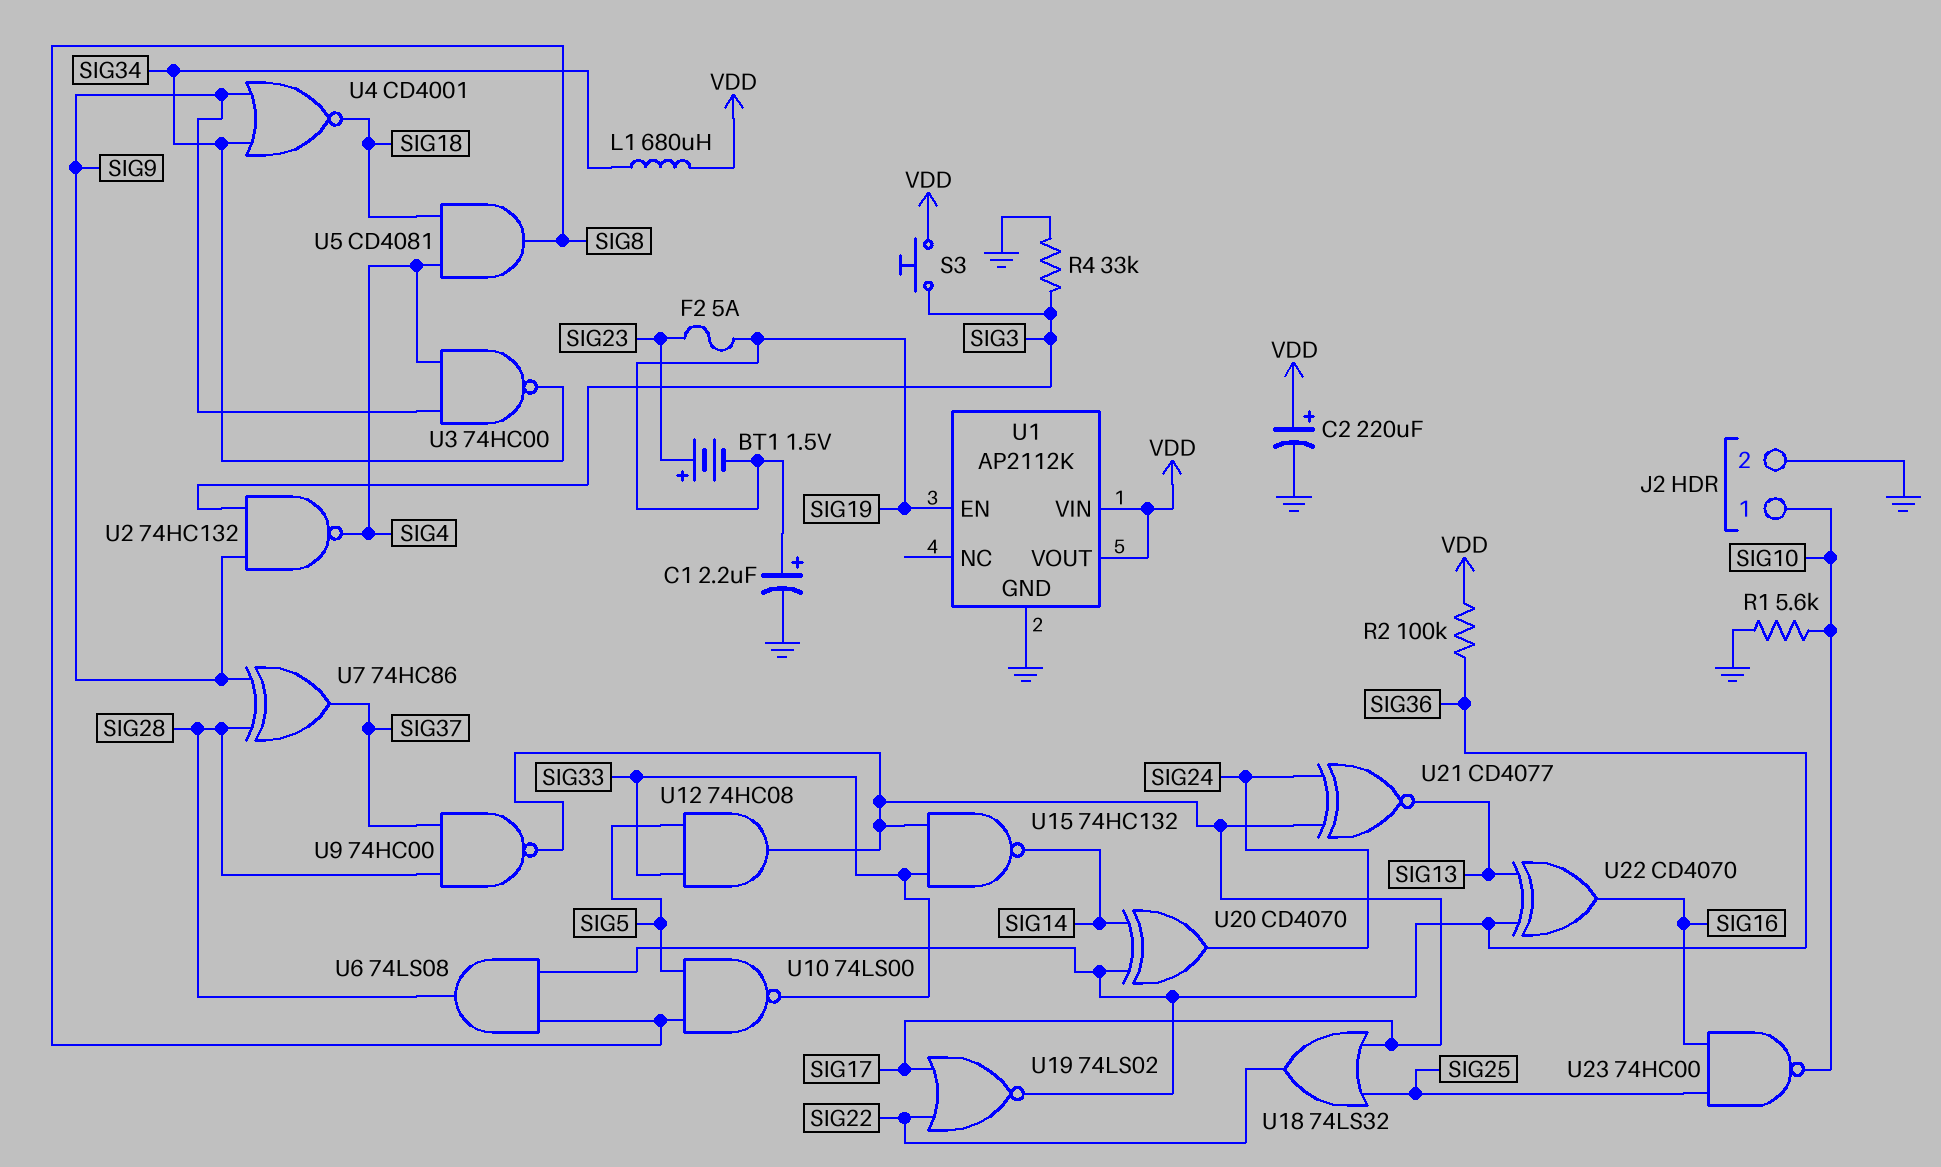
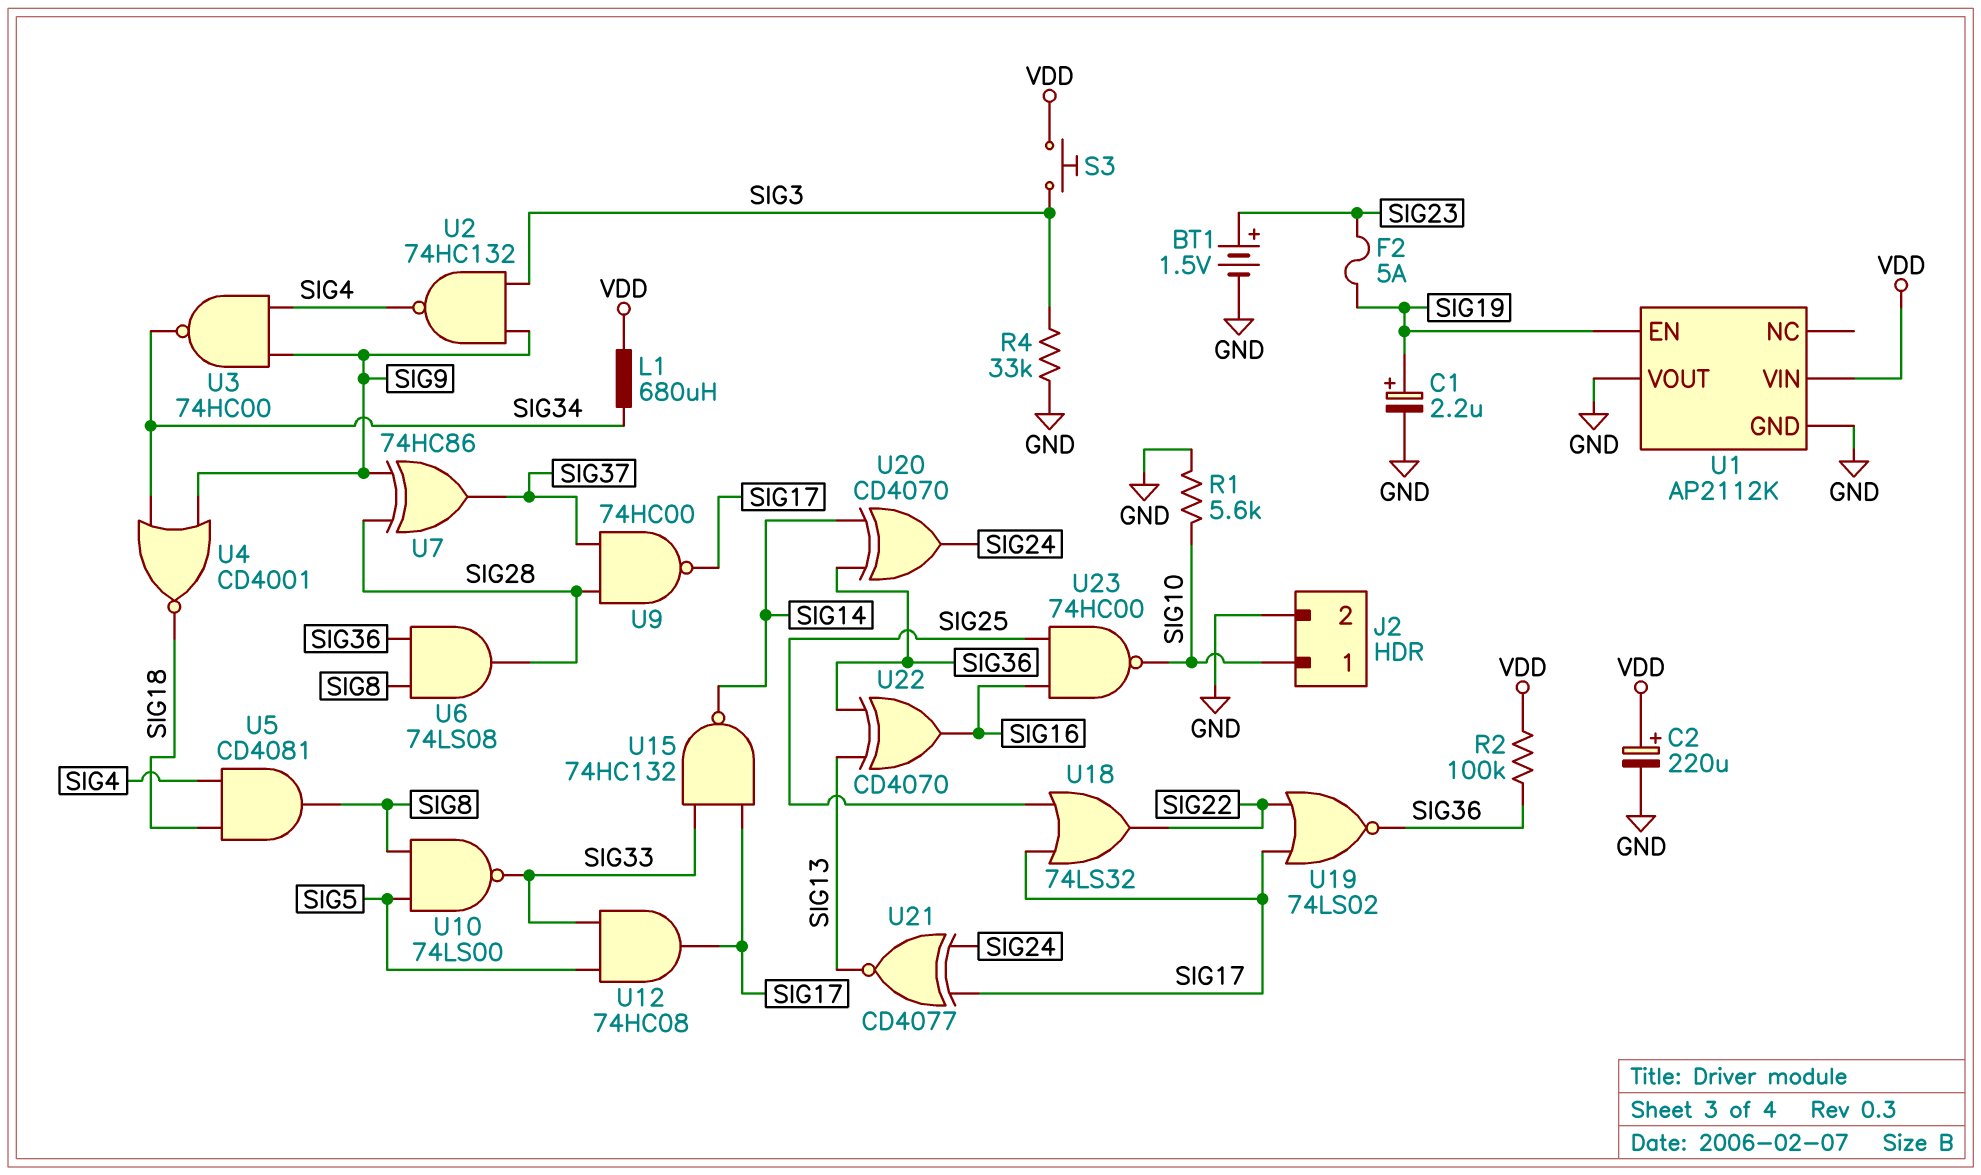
BT1: 1.5V (plus SIG23, minus SIG19) -> 1.5V (plus SIG23, minus GND)
U1 pin VOUT: VDD -> GND

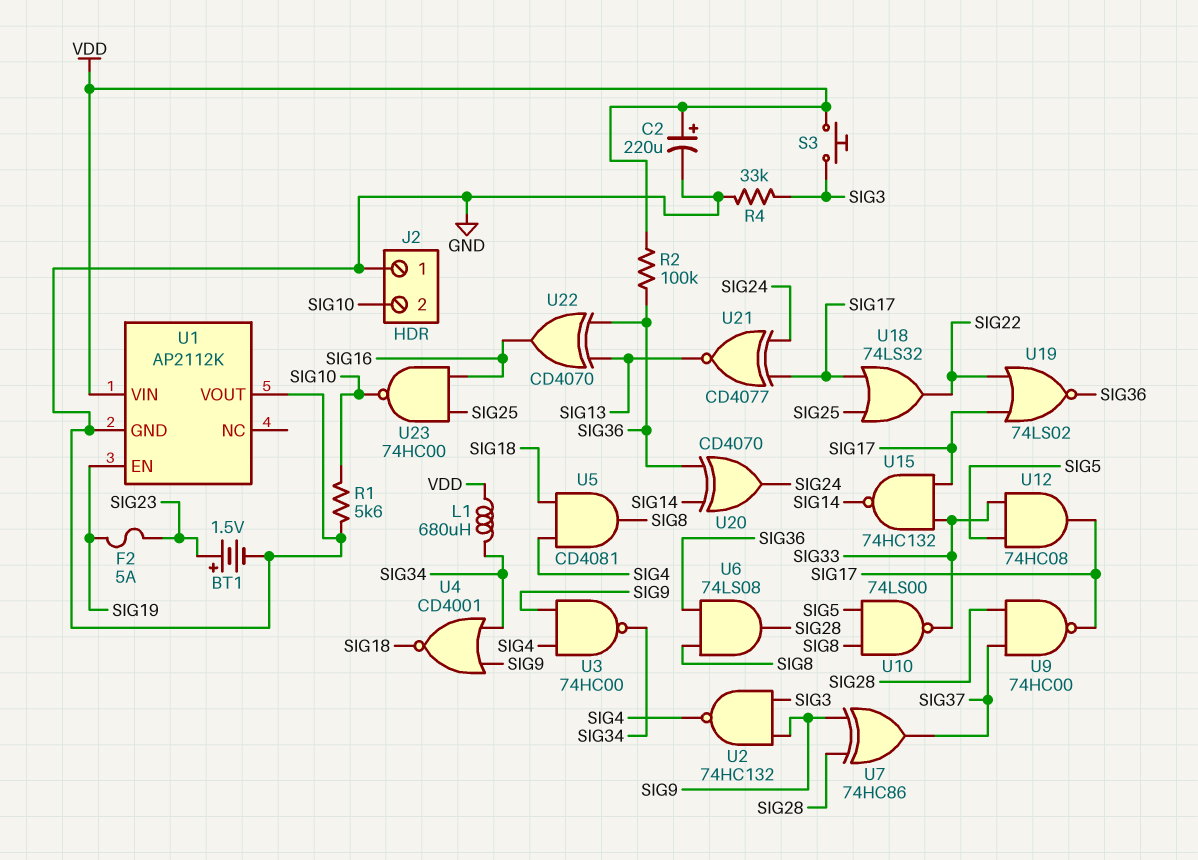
C1: 2.2uF (plus SIG19, minus GND) -> none
J2 pin 1: SIG10 -> GND
J2 pin 2: GND -> SIG10

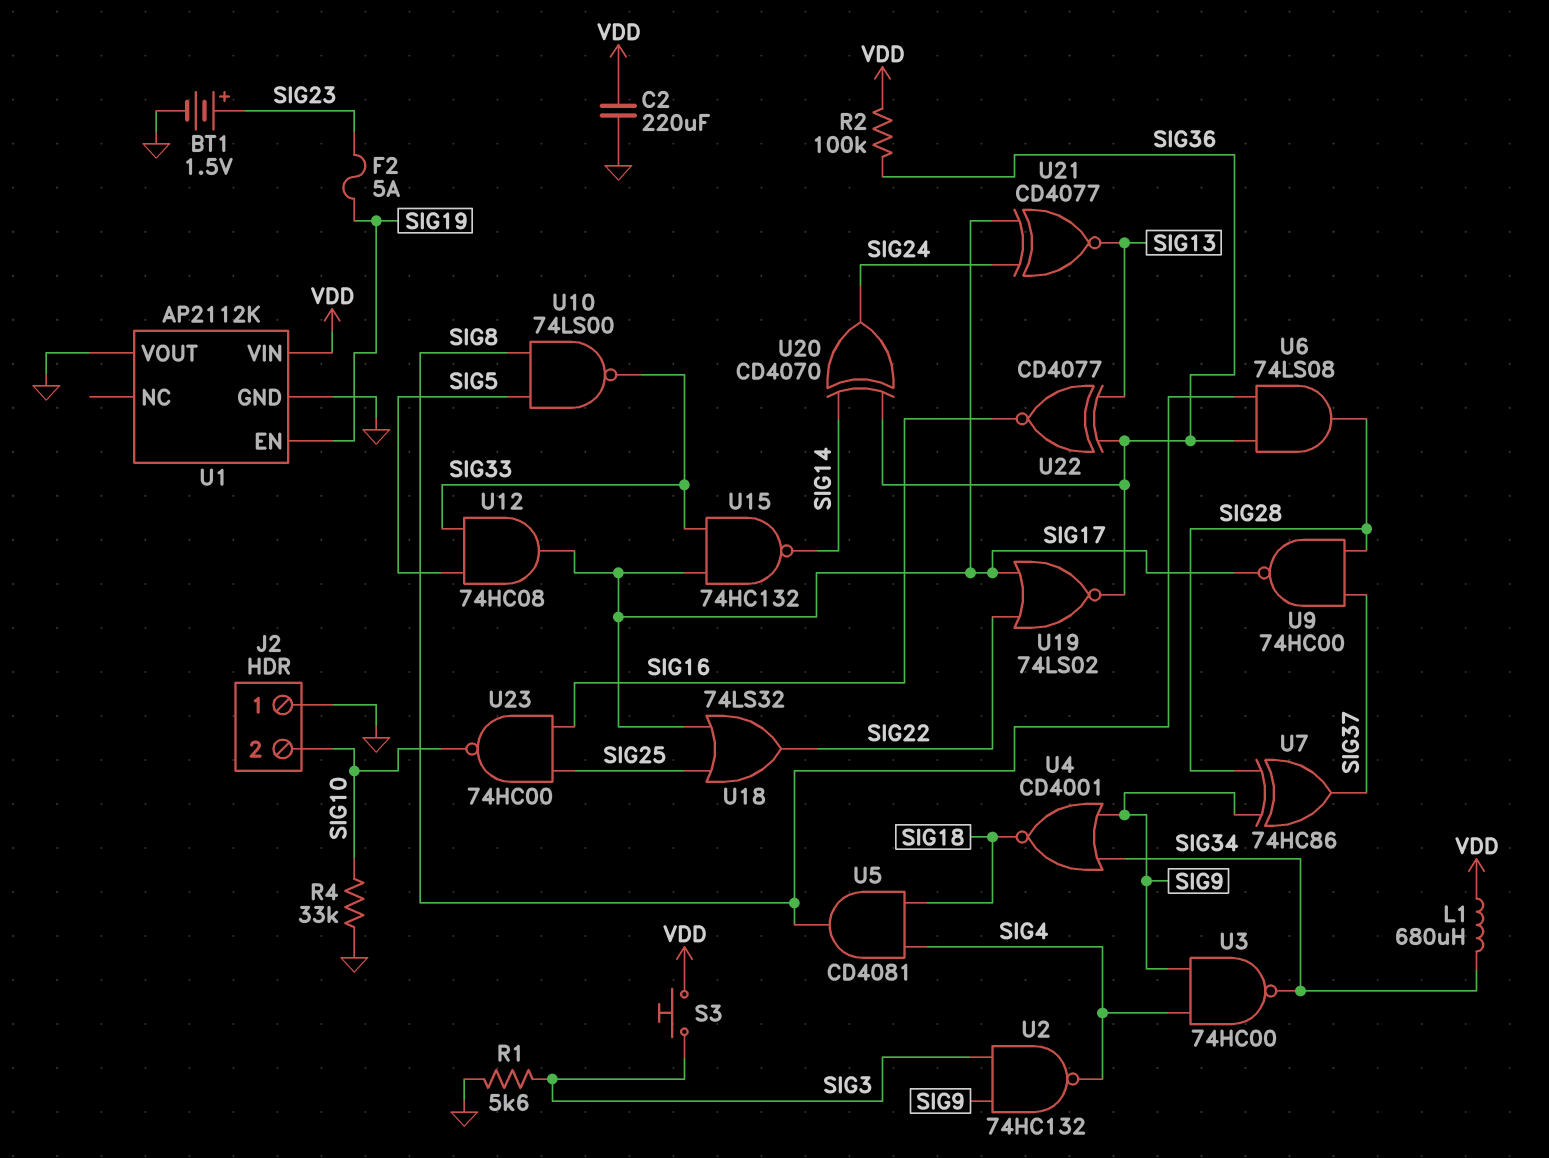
C2: 220uF (plus VDD, minus GND) -> 220uF (GND, VDD)
R1: 5.6k (GND, SIG10) -> 5.6k (GND, SIG3)
R4: 33k (GND, SIG3) -> 33k (GND, SIG10)
U22: XOR CD4070 (in SIG13, in SIG36, out SIG16) -> XNOR CD4077 (in SIG13, in SIG36, out SIG16)

